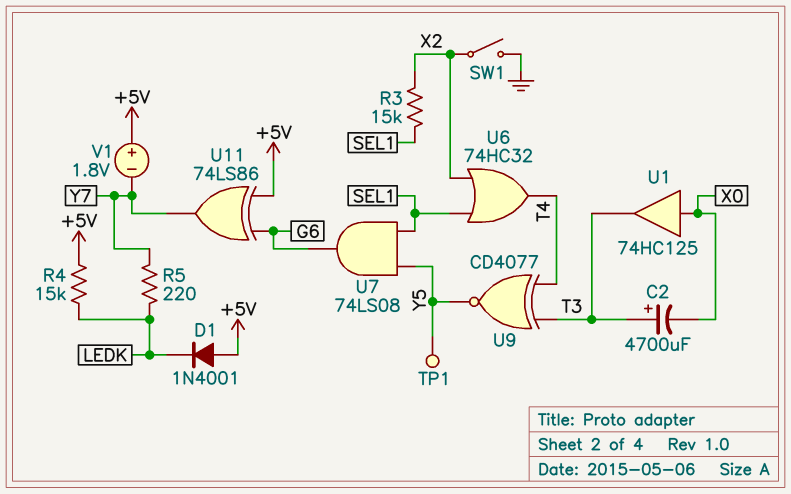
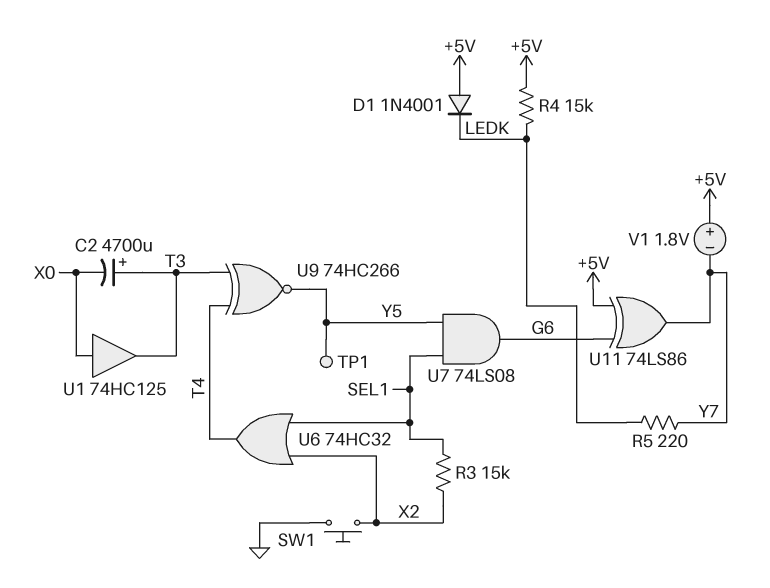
SW1: switch (GND, X2) -> button (GND, X2)
U9: XNOR CD4077 (in T3, in T4, out Y5) -> XNOR 74HC266 (in T3, in T4, out Y5)

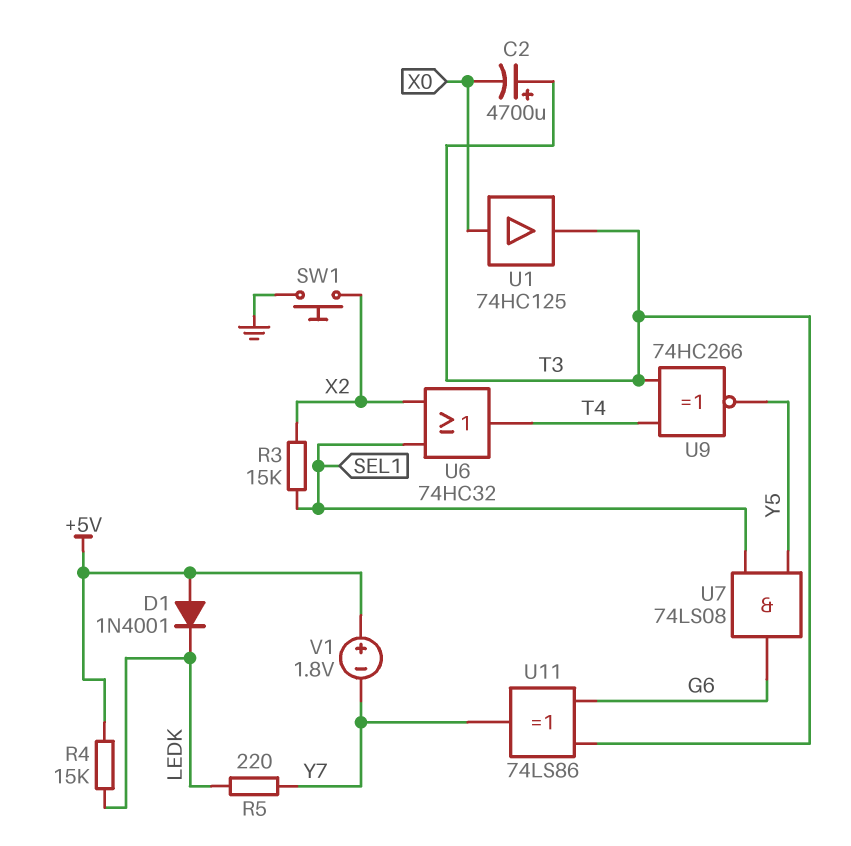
TP1: test point (Y5) -> none
U11: XOR 74LS86 (in +5V, in G6, out Y7) -> XOR 74LS86 (in G6, in T3, out Y7)

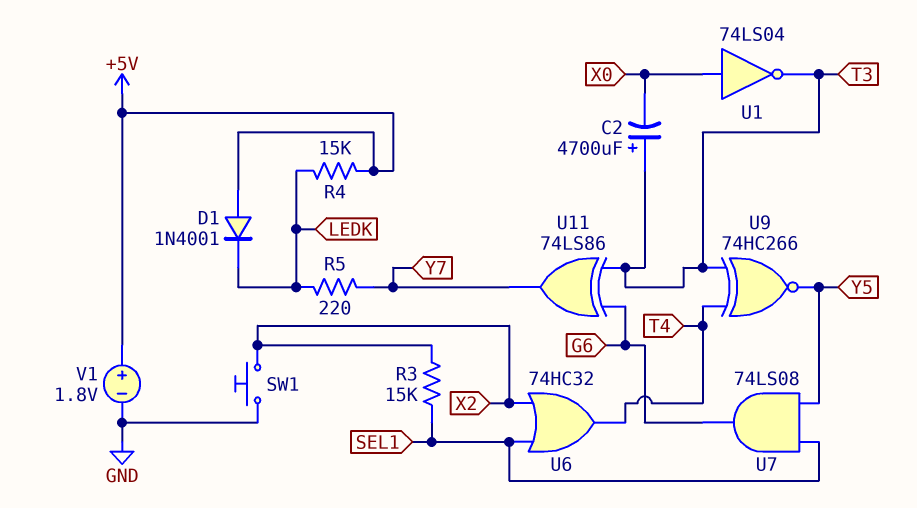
U1: buffer 74HC125 (in X0, out T3) -> NOT 74LS04 (in X0, out T3)
V1: 1.8V (plus +5V, minus Y7) -> 1.8V (plus +5V, minus GND)

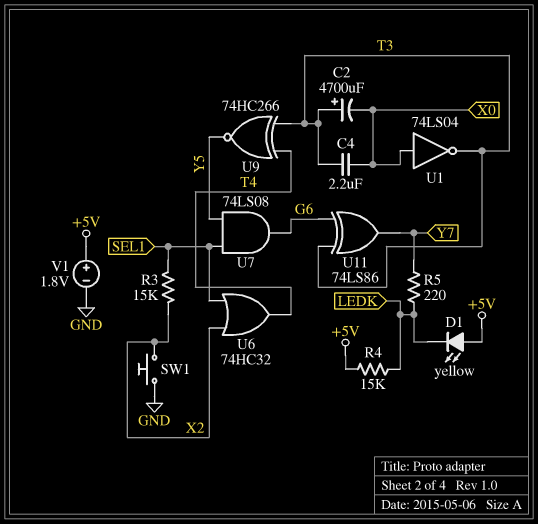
C4: none -> 2.2uF (T3, X0)
D1: diode 1N4001 (A +5V, K LEDK) -> LED yellow (A +5V, K LEDK)

